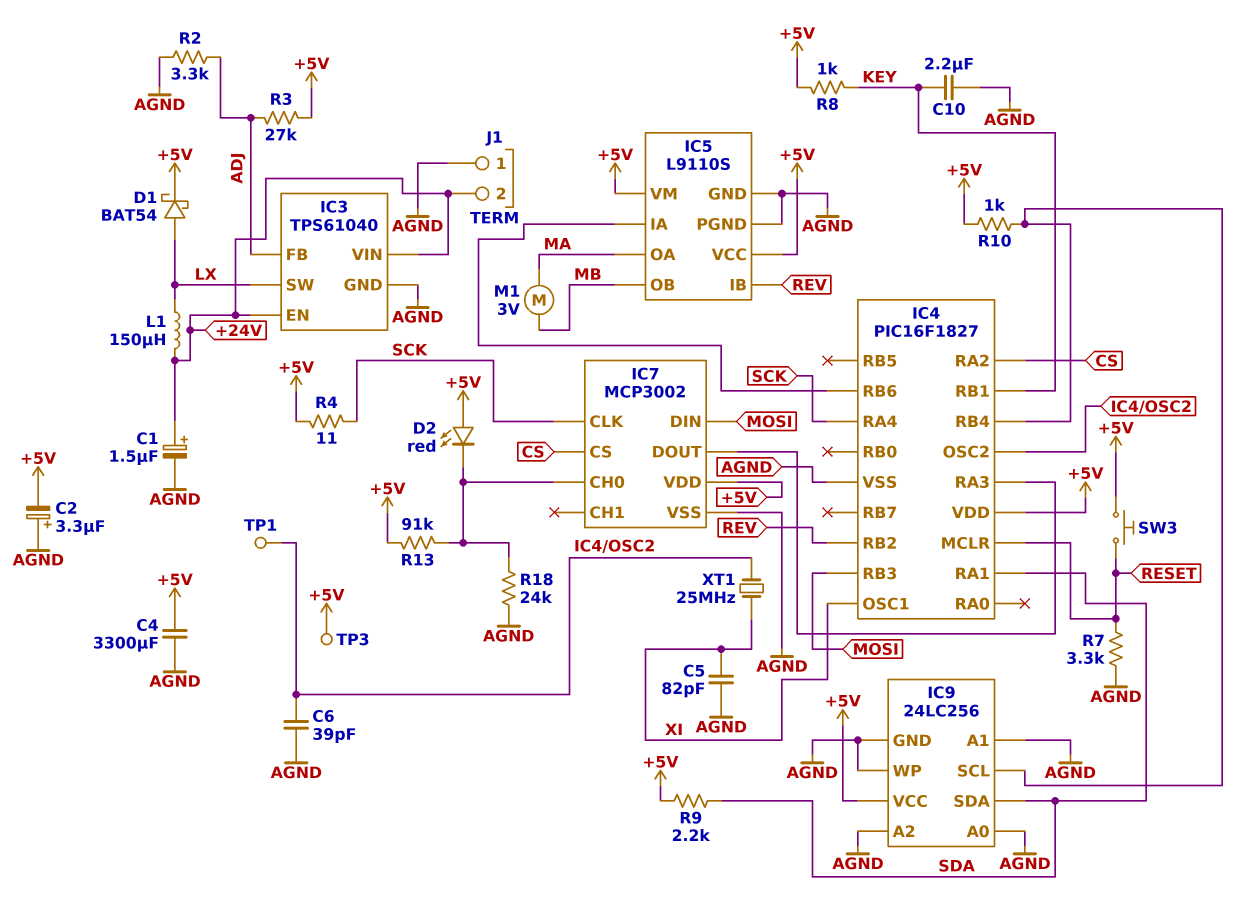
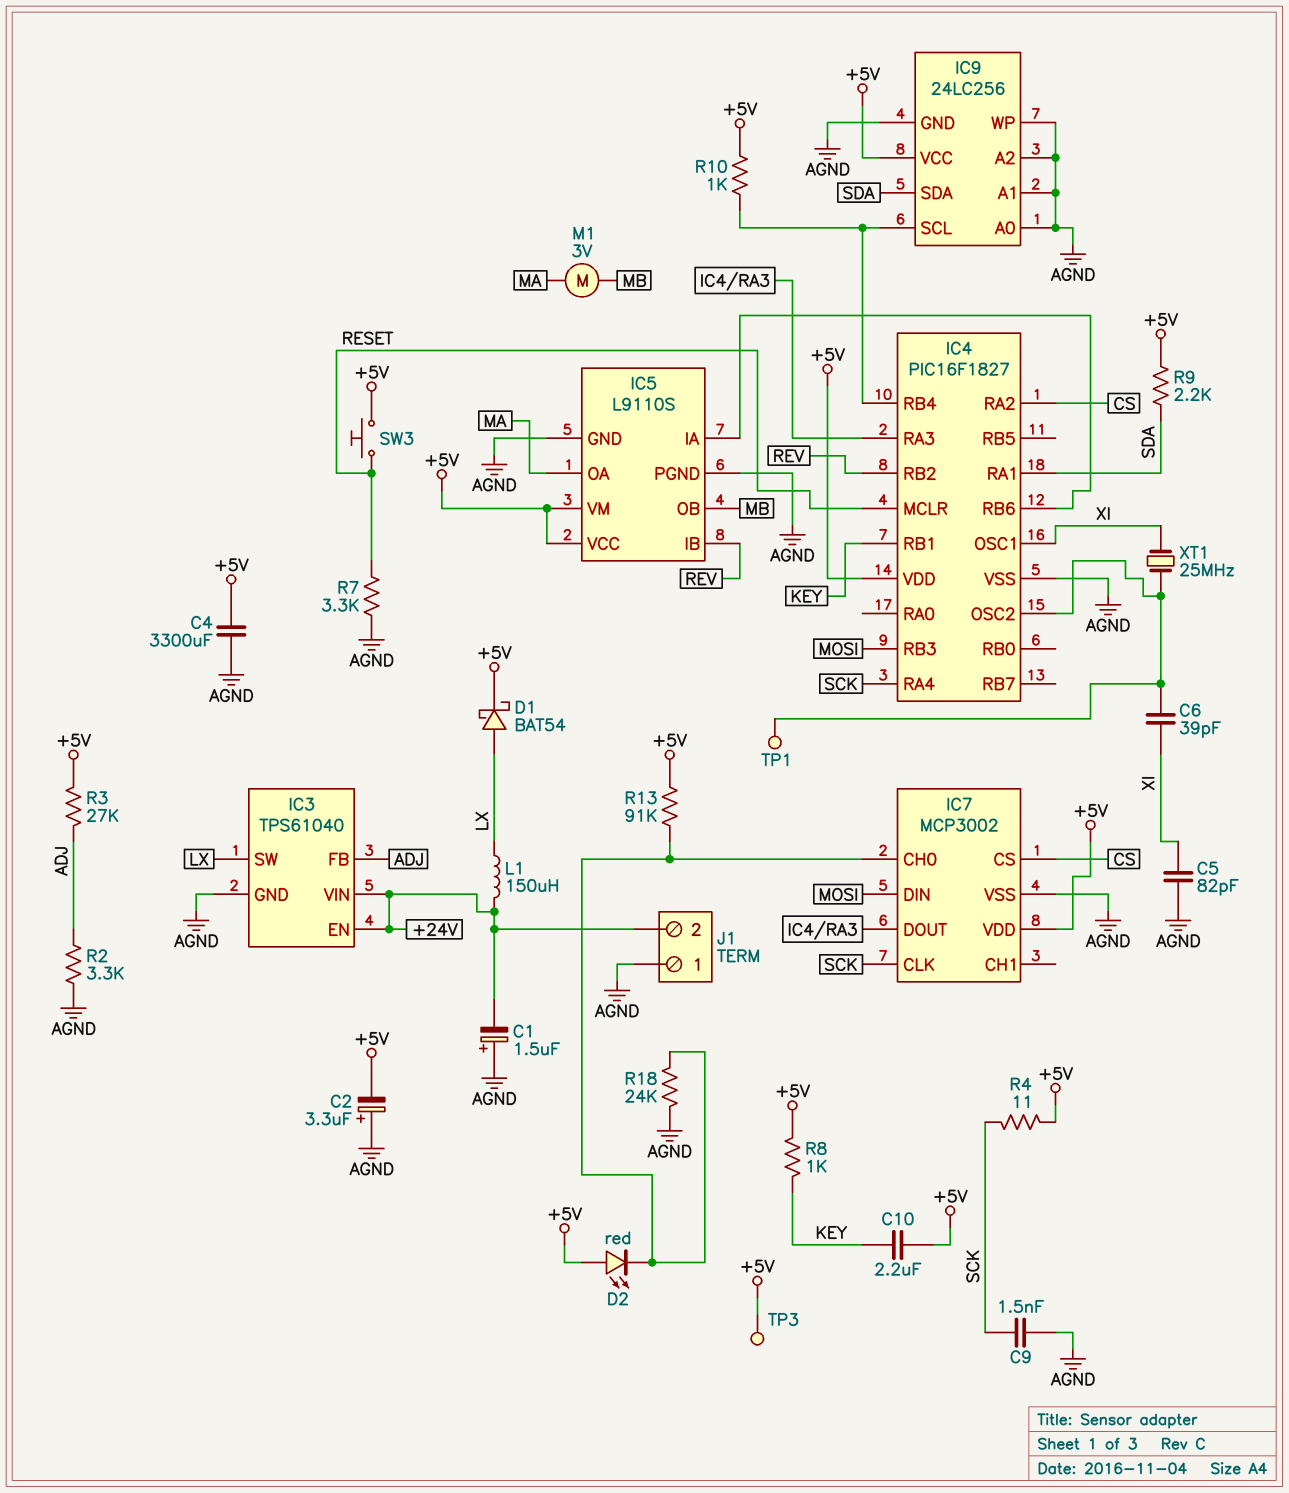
C1: 1.5uF (plus +24V, minus AGND) -> 1.5uF (plus AGND, minus +24V)
C6: 39pF (AGND, IC4/OSC2) -> 39pF (IC4/OSC2, XI)
C9: none -> 1.5nF (AGND, SCK)
C10: 2.2uF (AGND, KEY) -> 2.2uF (+5V, KEY)

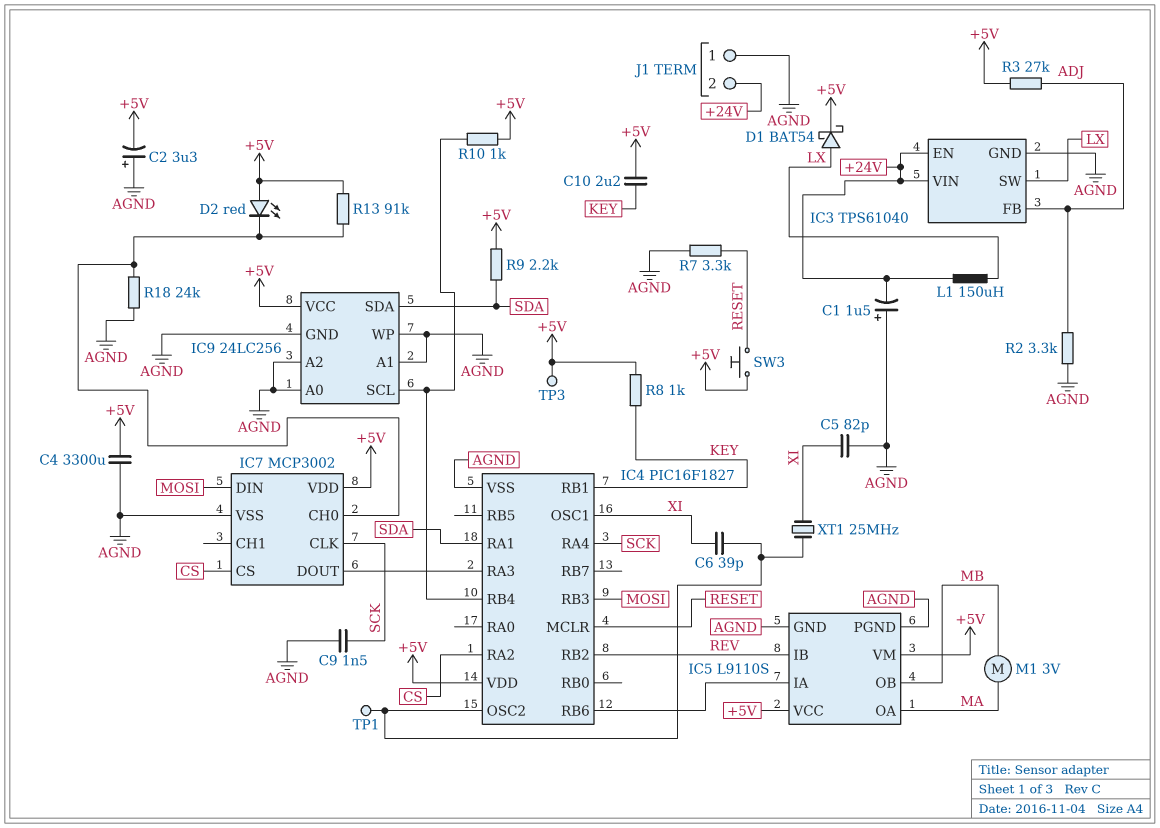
R4: 11 (+5V, SCK) -> none

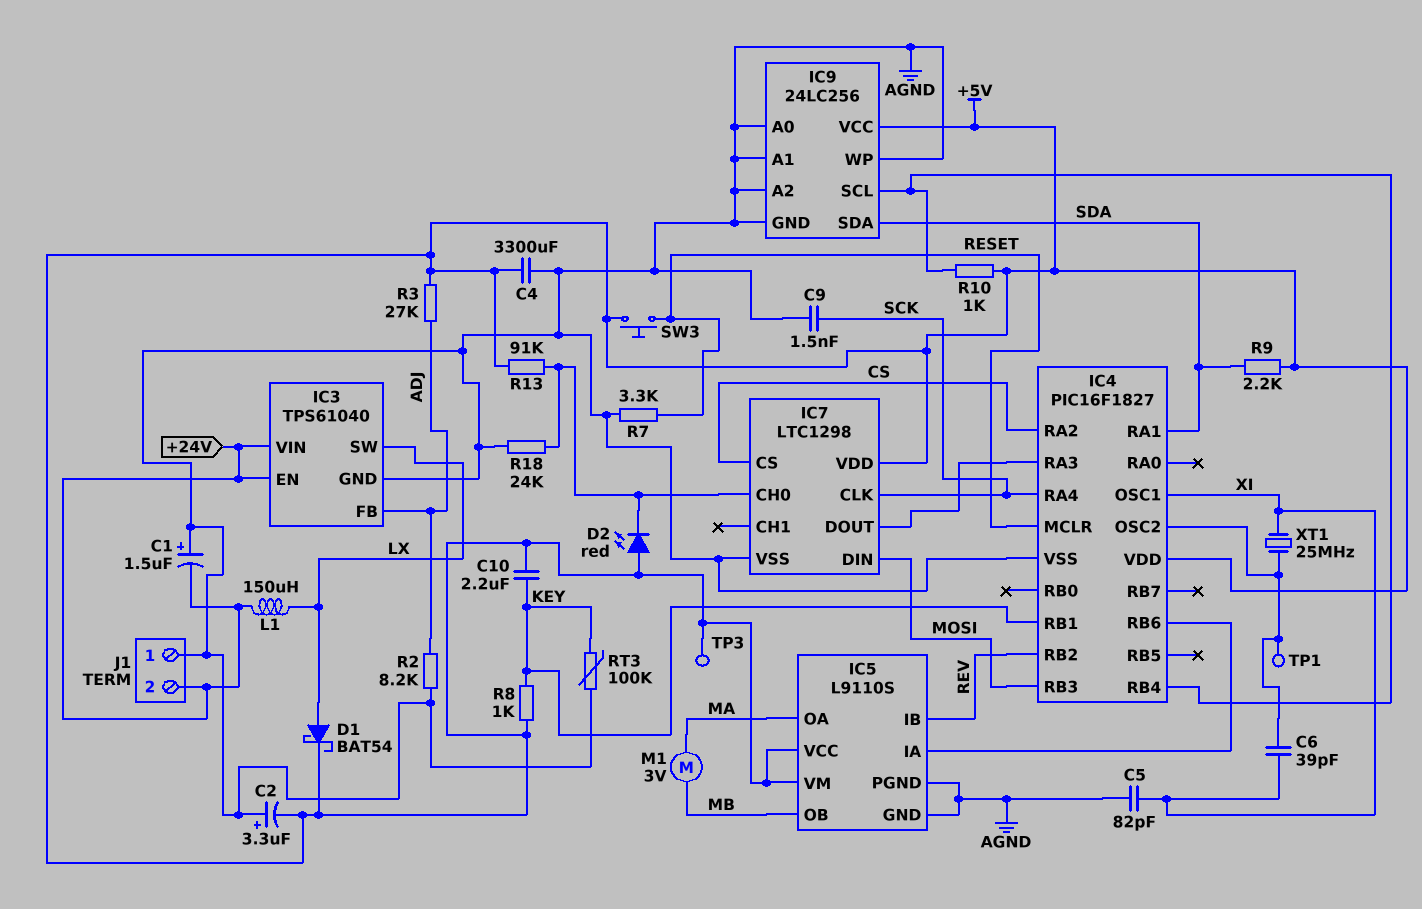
IC7: MCP3002 -> LTC1298
R2: 3.3k (ADJ, AGND) -> 8.2k (ADJ, AGND)
RT3: none -> 100k (AGND, KEY)

